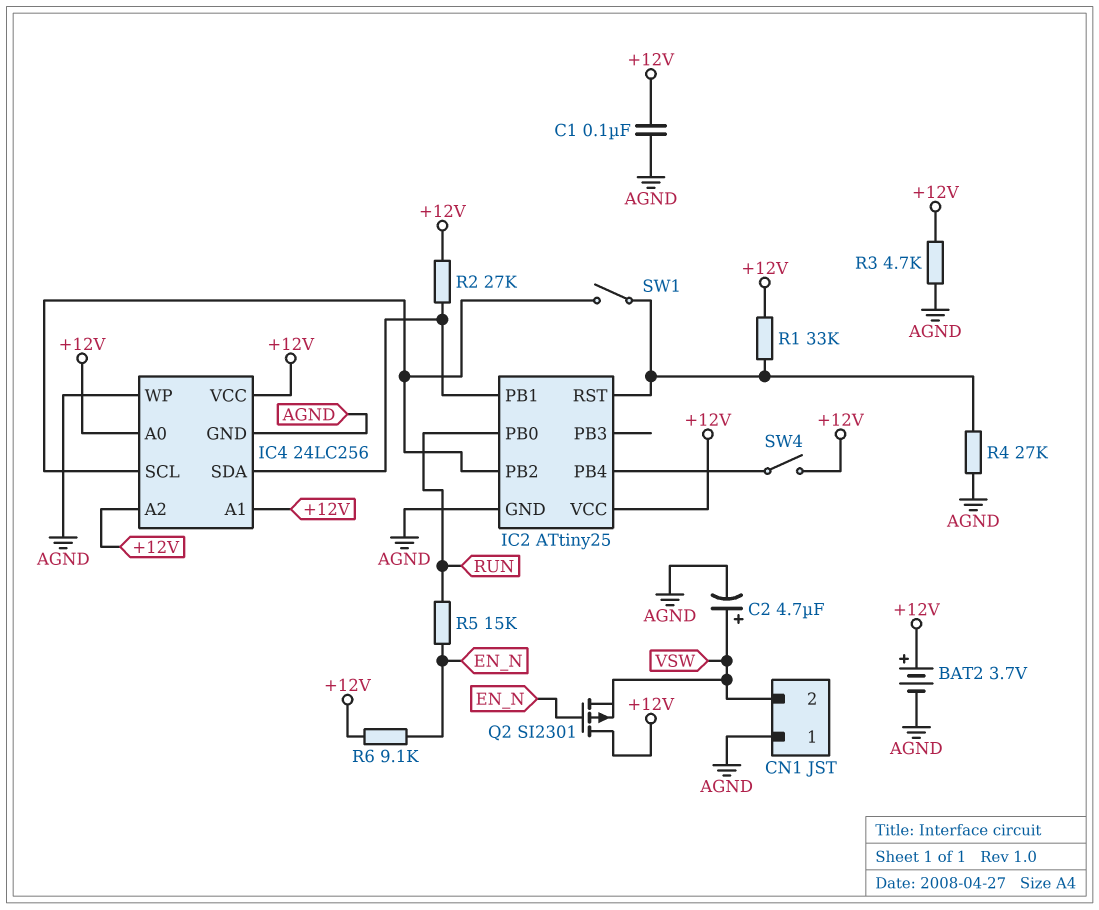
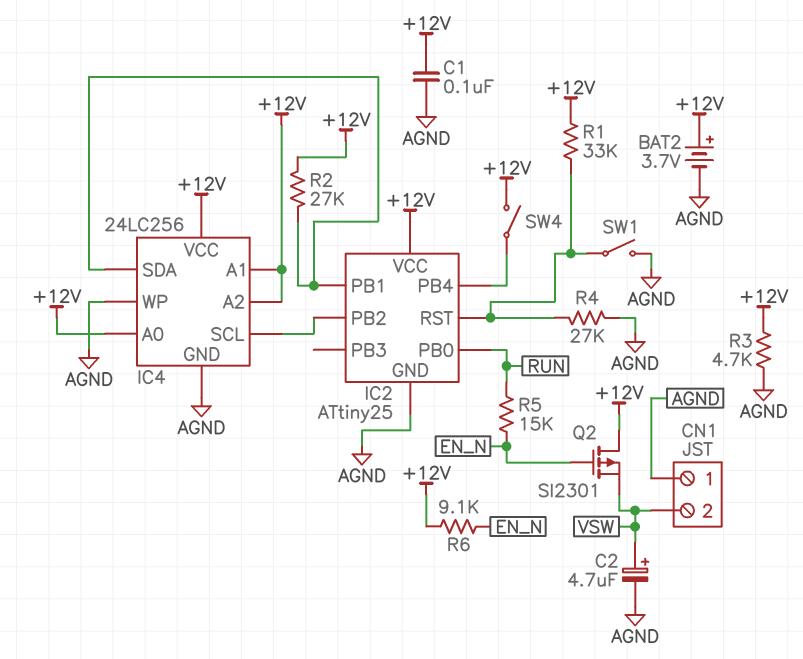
SW1: switch (IC2/PB2, IC2/RST) -> switch (AGND, IC2/RST)

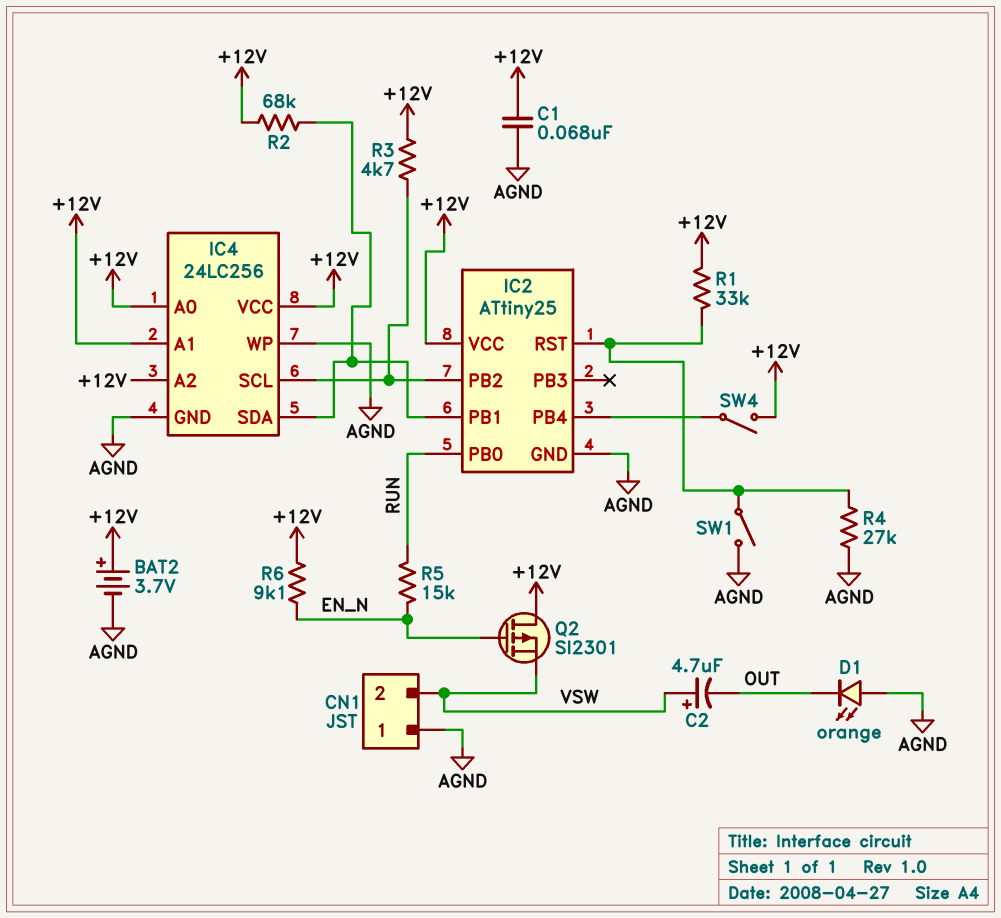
C1: 100nF (+12V, AGND) -> 68nF (+12V, AGND)
C2: 4.7uF (plus VSW, minus AGND) -> 4.7uF (plus VSW, minus OUT)
D1: none -> LED orange (A AGND, K OUT)
R2: 27k (+12V, IC2/PB1) -> 68k (+12V, IC2/PB1)
R3: 4.7k (+12V, AGND) -> 4.7k (+12V, IC2/PB2)

